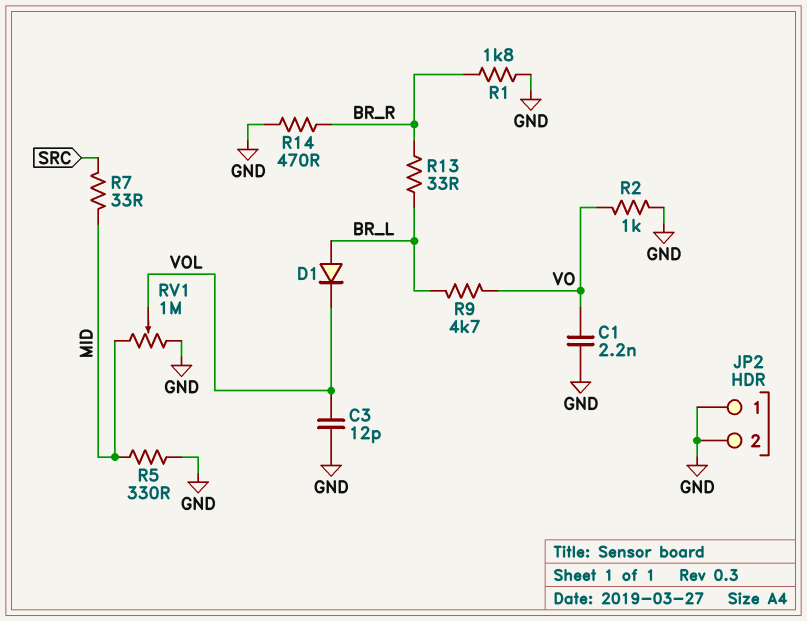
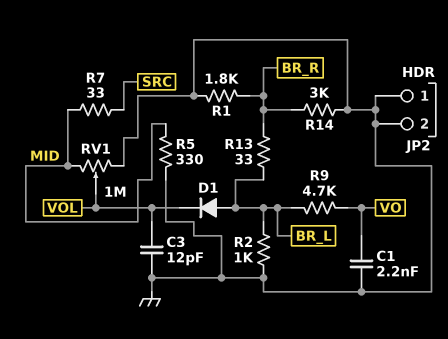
R2: 1k (GND, VO) -> 1k (BR_L, GND)
R14: 470 (BR_R, GND) -> 3k (BR_R, GND)

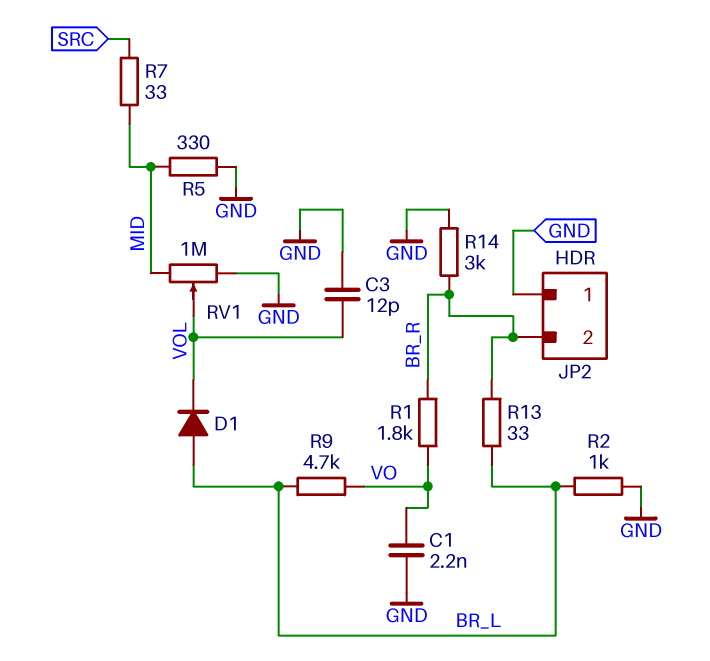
JP2 pin 2: GND -> BR_R
R1: 1.8k (BR_R, GND) -> 1.8k (BR_R, VO)

